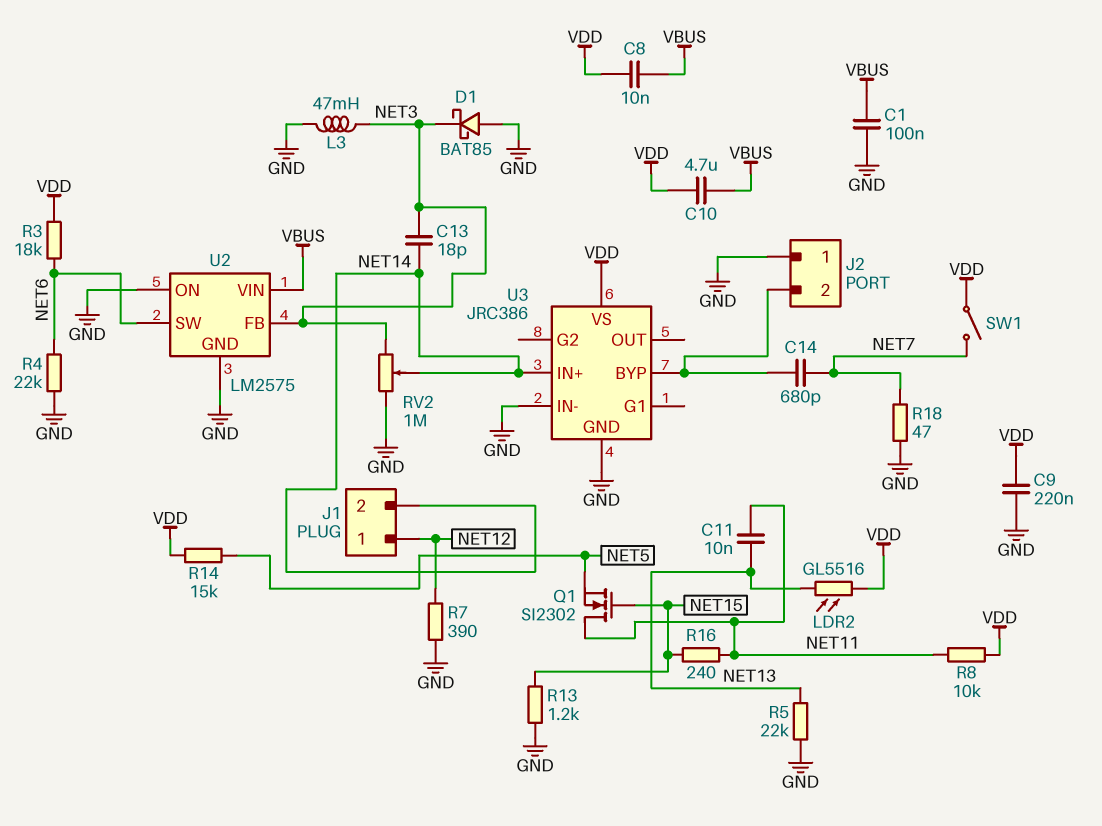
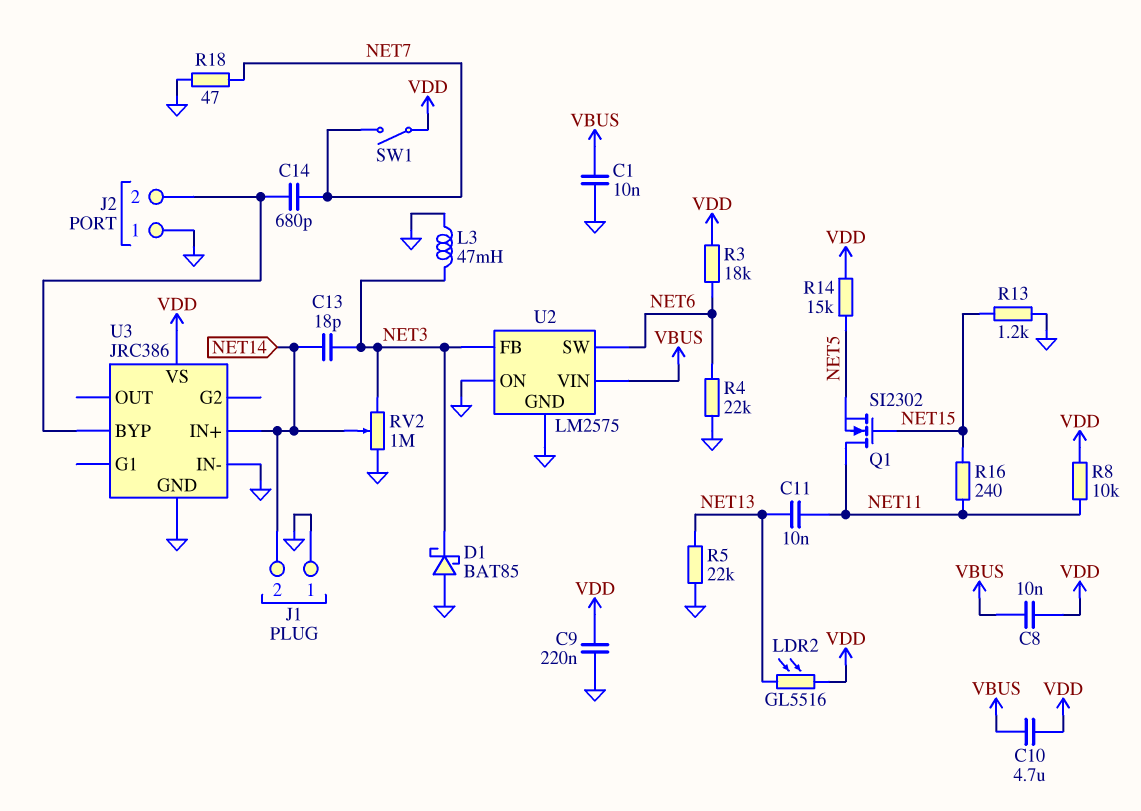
C1: 100nF (GND, VBUS) -> 10nF (GND, VBUS)
J1 pin 1: NET12 -> GND
R7: 390 (GND, NET12) -> none

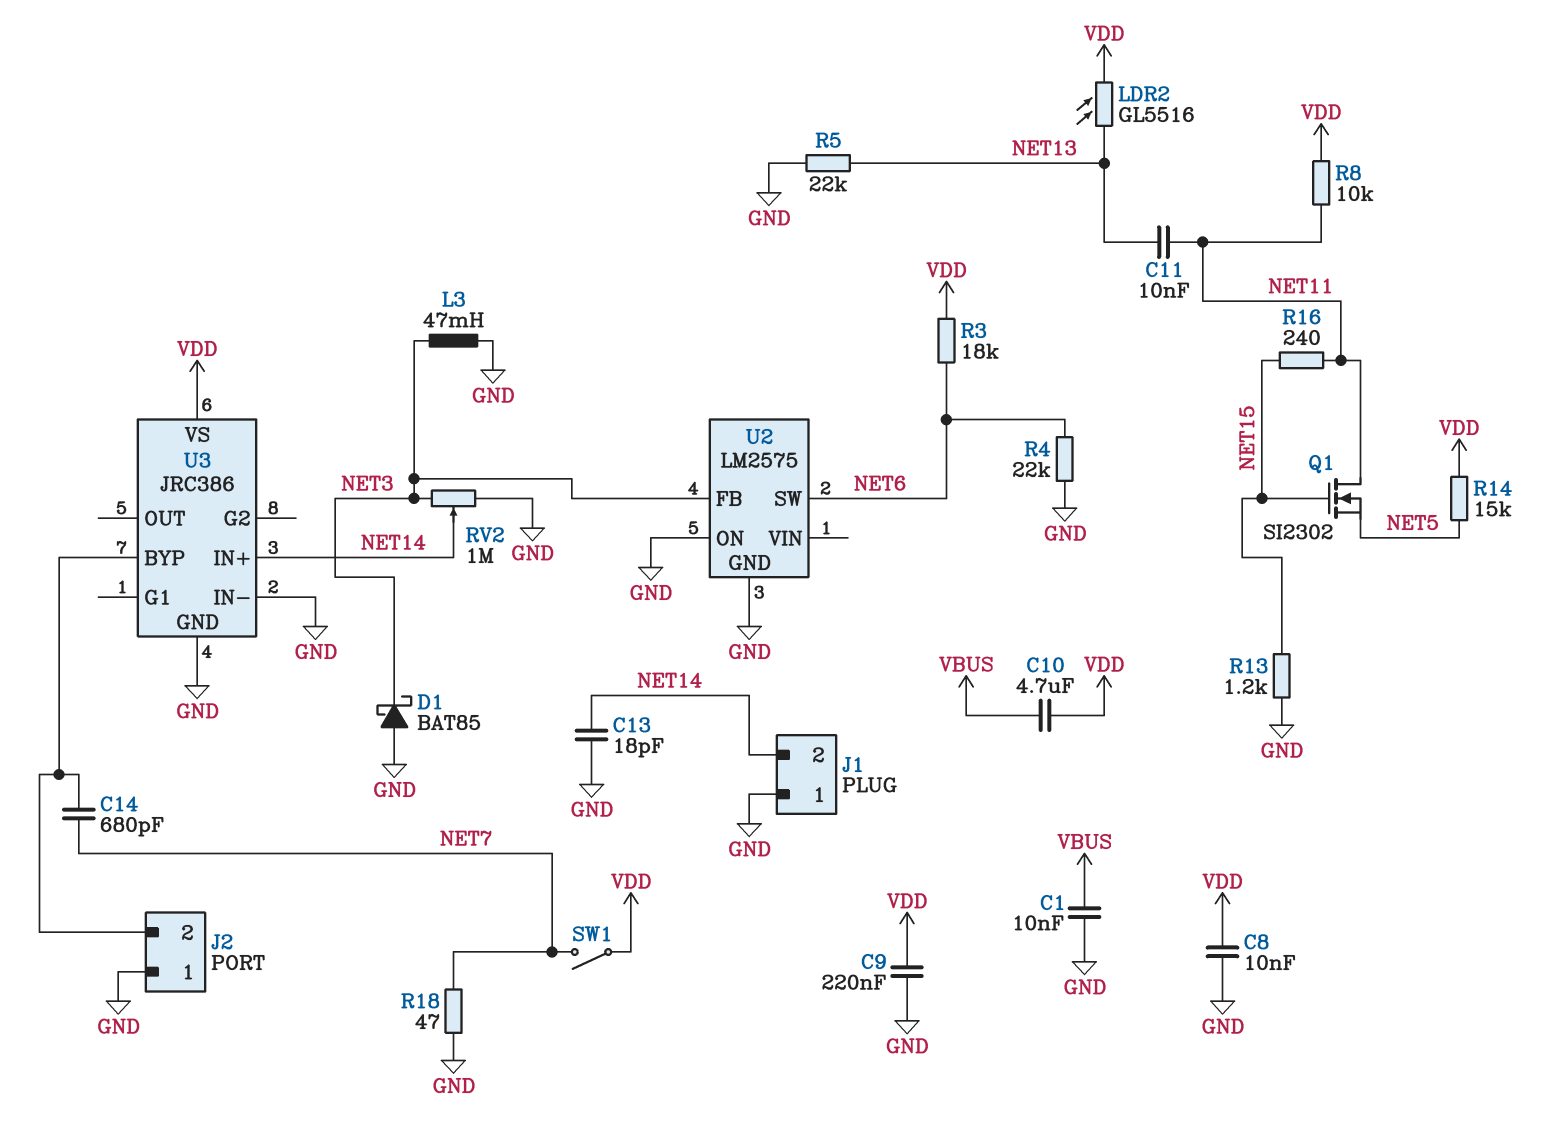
C8: 10nF (VBUS, VDD) -> 10nF (GND, VDD)
C13: 18pF (NET3, NET14) -> 18pF (GND, NET14)
U2 pin VIN: VBUS -> none

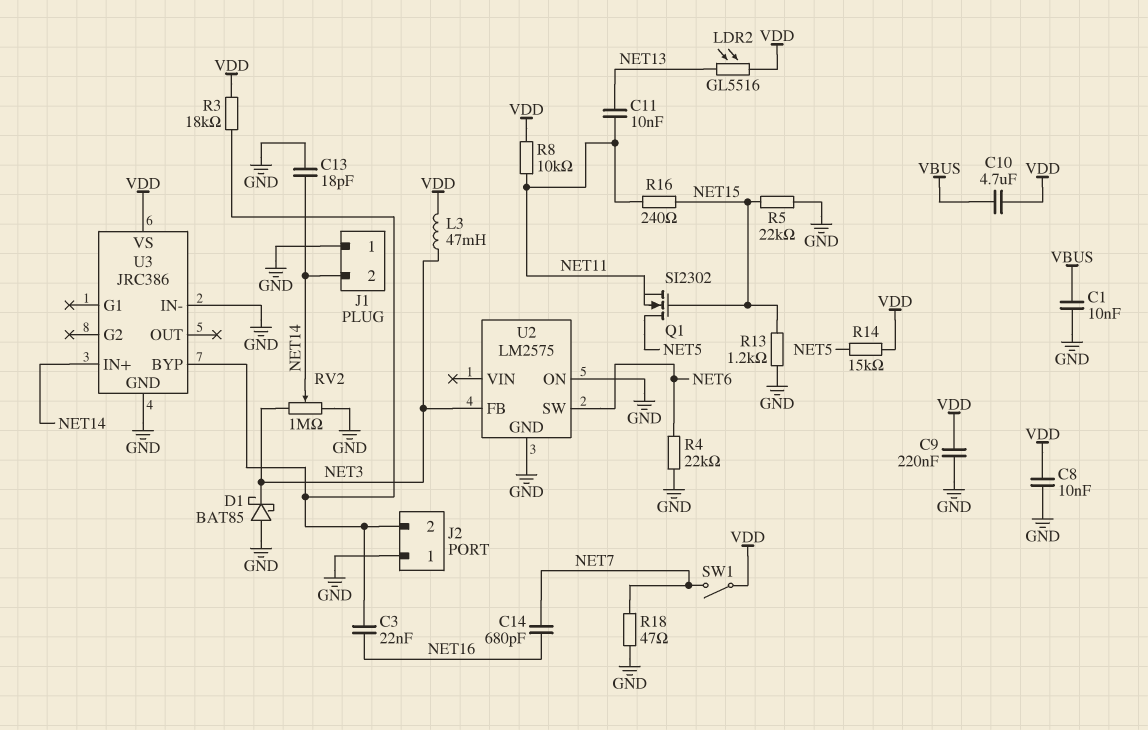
C3: none -> 22nF (J2/2, NET16)
C14: 680pF (J2/2, NET7) -> 680pF (NET7, NET16)
L3: 47mH (GND, NET3) -> 47mH (NET3, VDD)
Q1: NMOS SI2302 (G NET15, D NET11, S NET5) -> NMOS SI2302 (G NET15, D NET5, S NET11)
R3: 18k (NET6, VDD) -> 18k (J2/2, VDD)
R5: 22k (GND, NET13) -> 22k (GND, NET15)

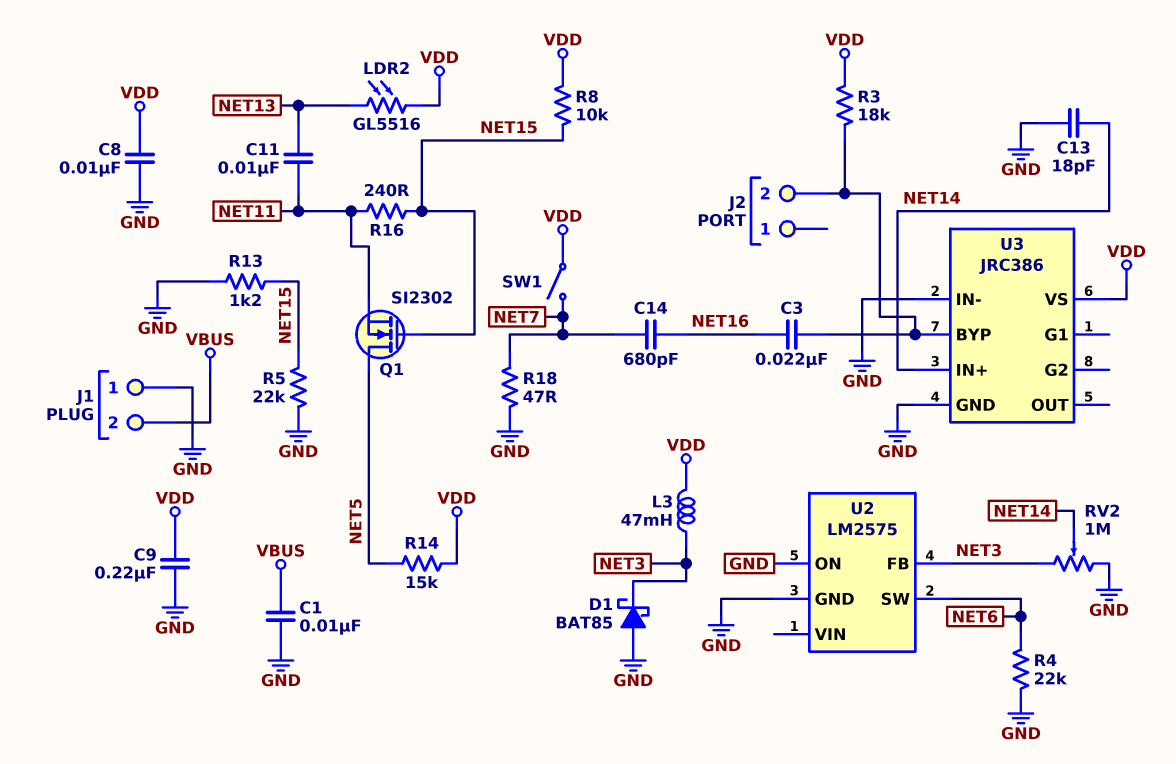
C10: 4.7uF (VBUS, VDD) -> none
J1 pin 2: NET14 -> VBUS
J2 pin 1: GND -> none
R8: 10k (NET11, VDD) -> 10k (NET15, VDD)

